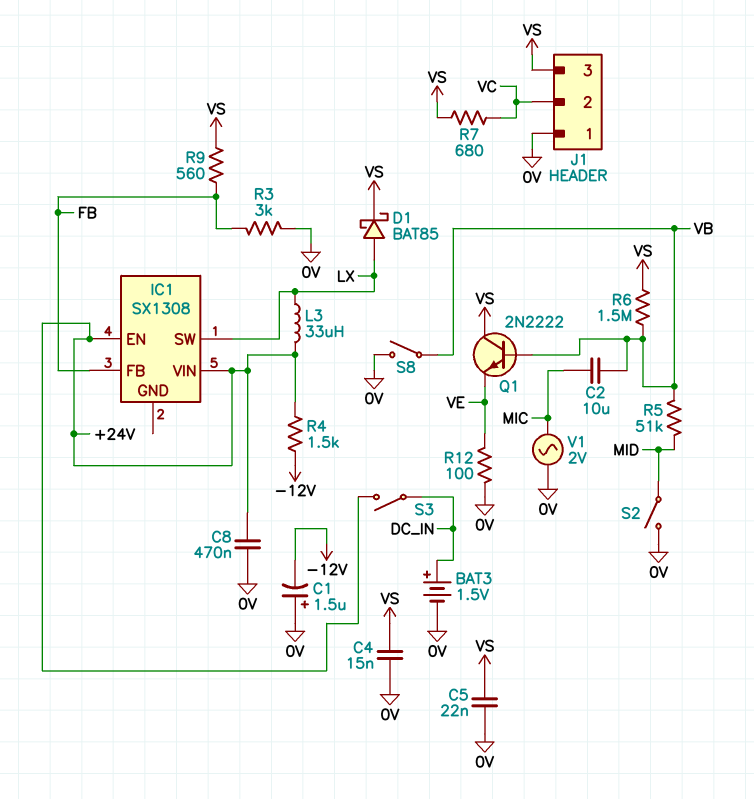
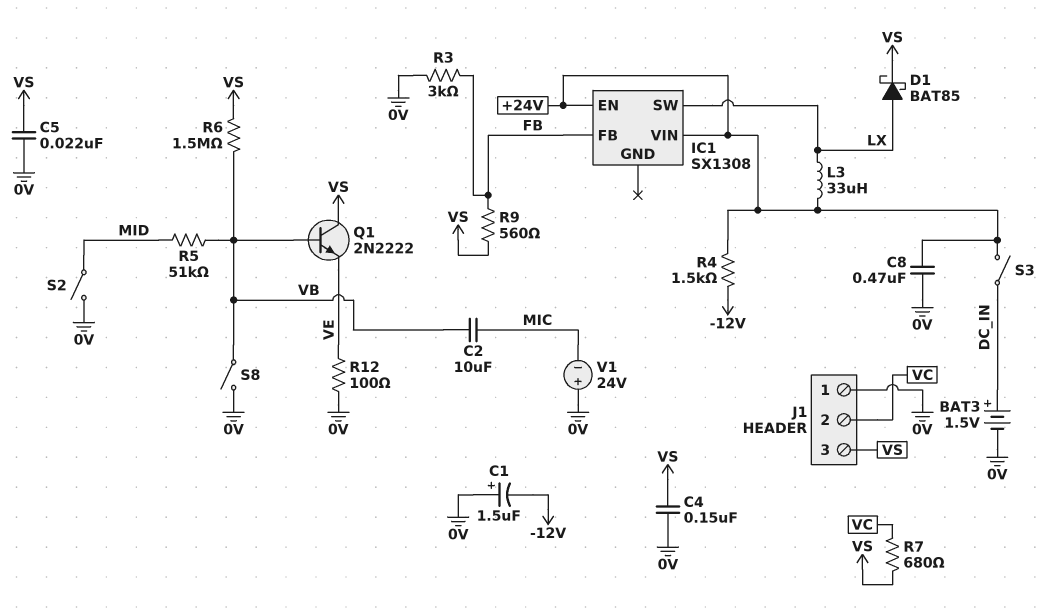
C4: 15nF (0V, VS) -> 150nF (0V, VS)
V1: AC 2V (0V, MIC) -> 24V (plus 0V, minus MIC)

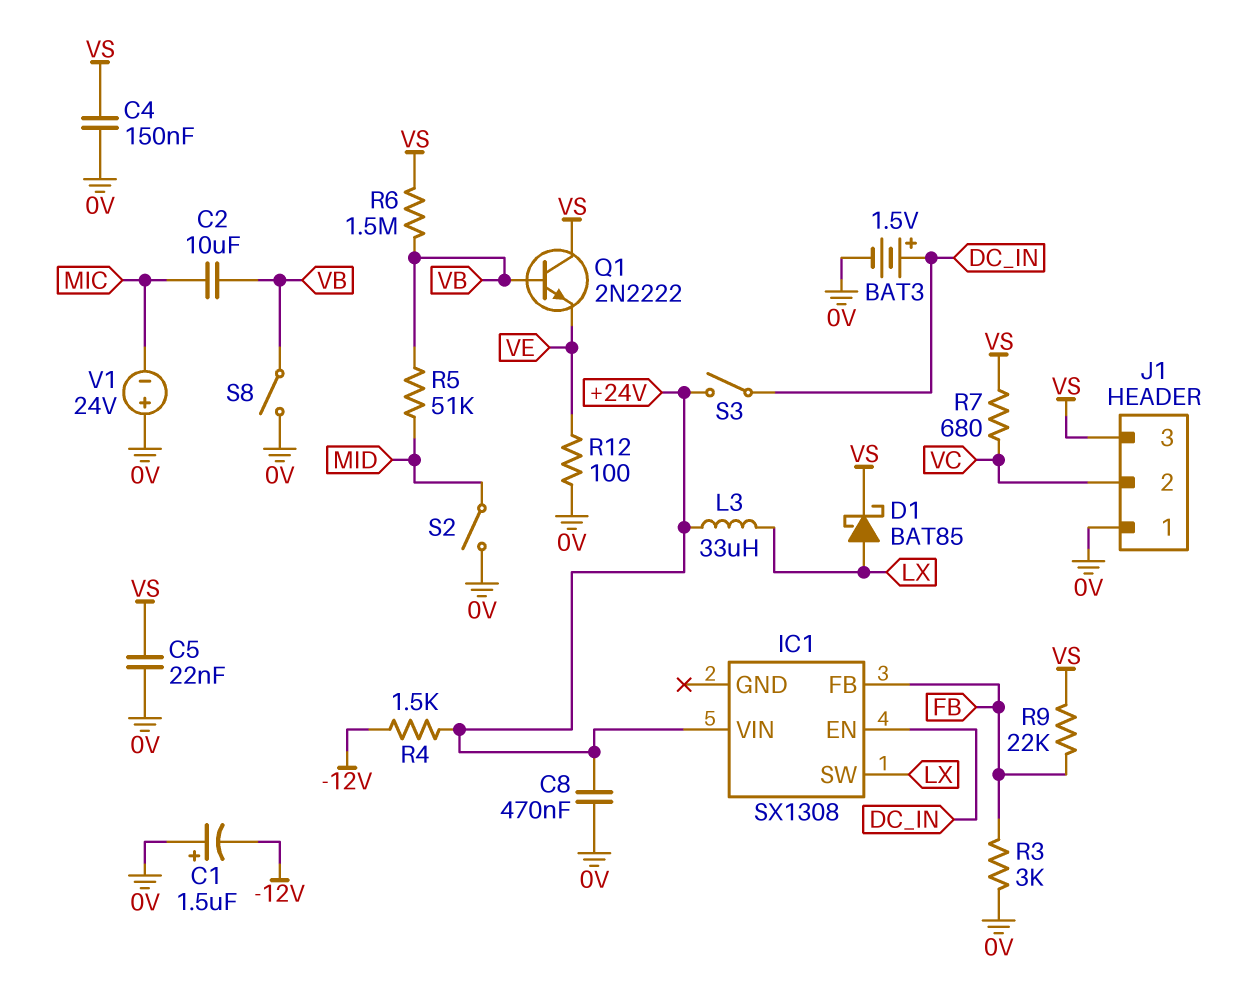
IC1 pin EN: +24V -> DC_IN
R9: 560 (FB, VS) -> 22k (FB, VS)

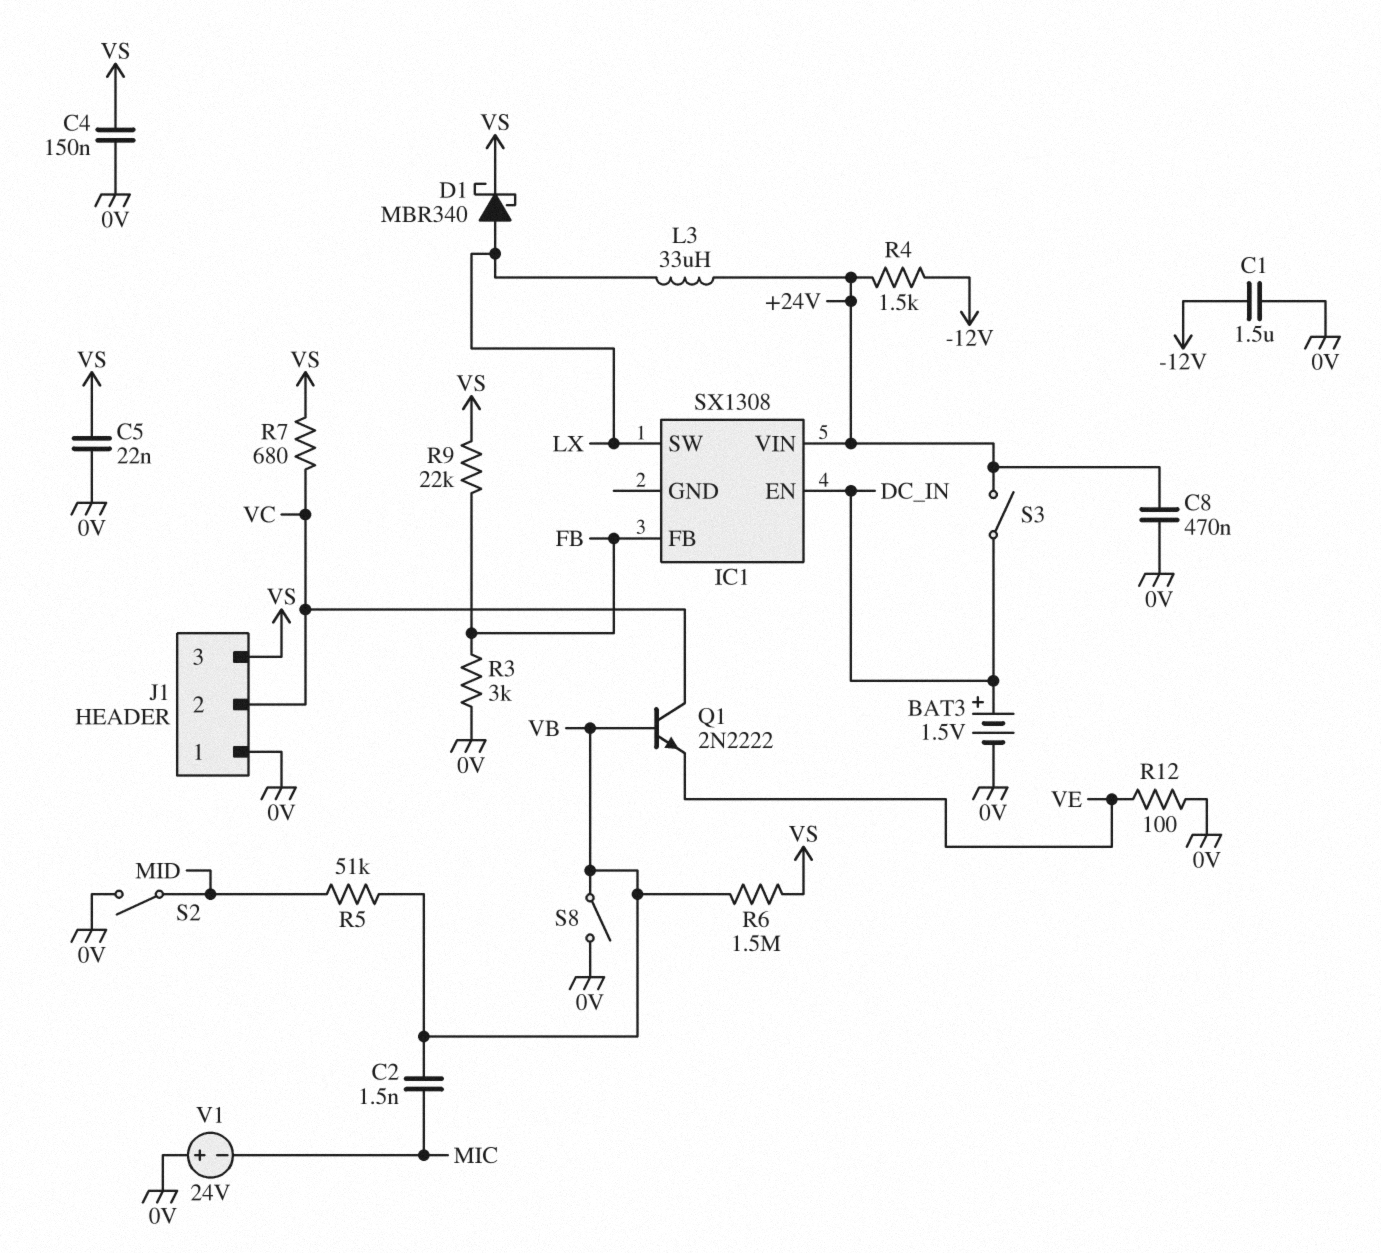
C1: 1.5uF (plus 0V, minus -12V) -> 1.5uF (-12V, 0V)
C2: 10uF (MIC, VB) -> 1.5nF (MIC, VB)
D1: schottky BAT85 (A LX, K VS) -> schottky MBR340 (A LX, K VS)
Q1: NPN 2N2222 (B VB, C VS, E VE) -> NPN 2N2222 (B VB, C VC, E VE)

